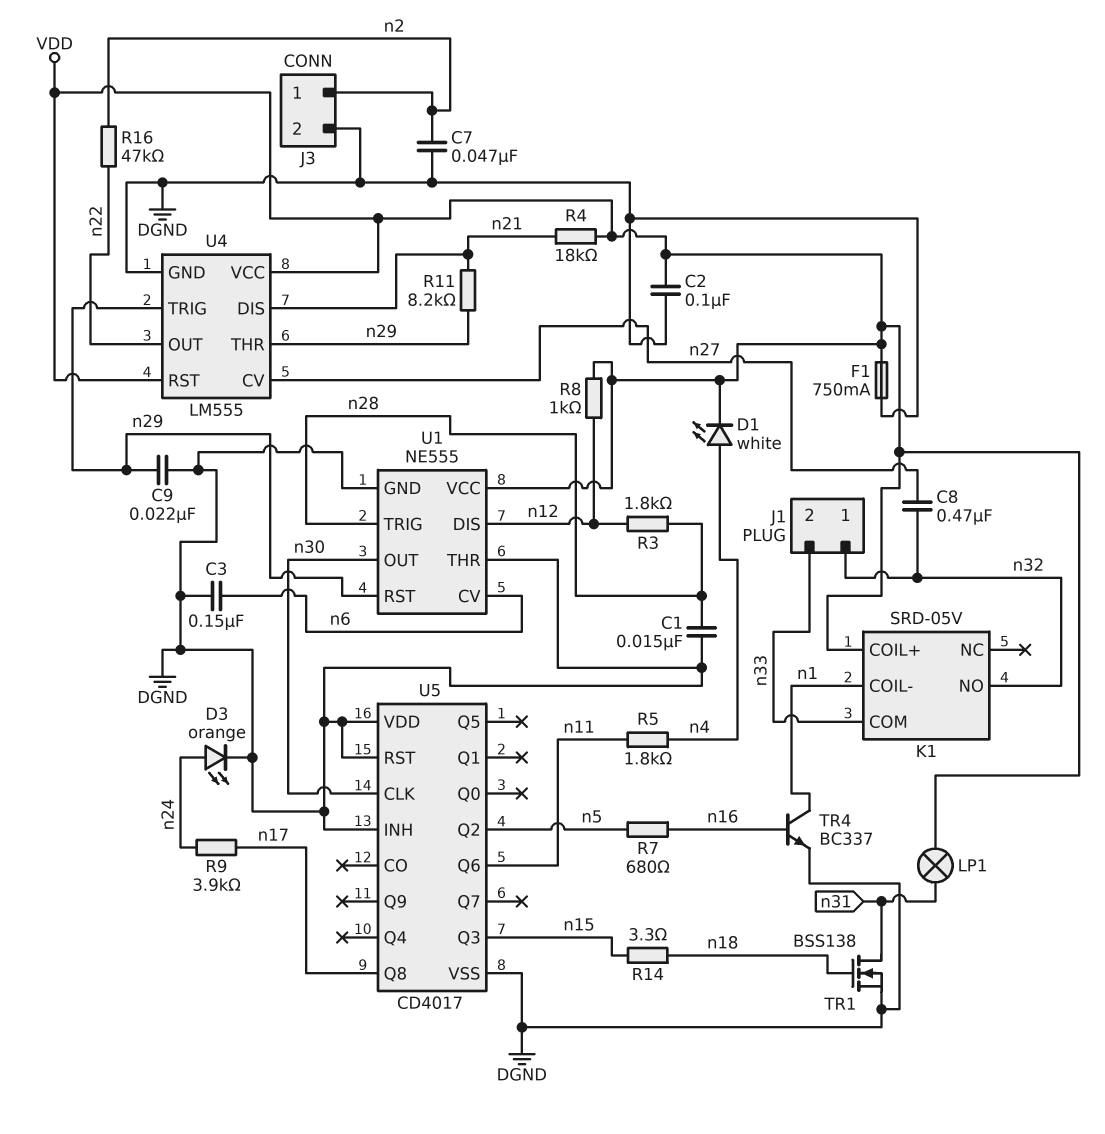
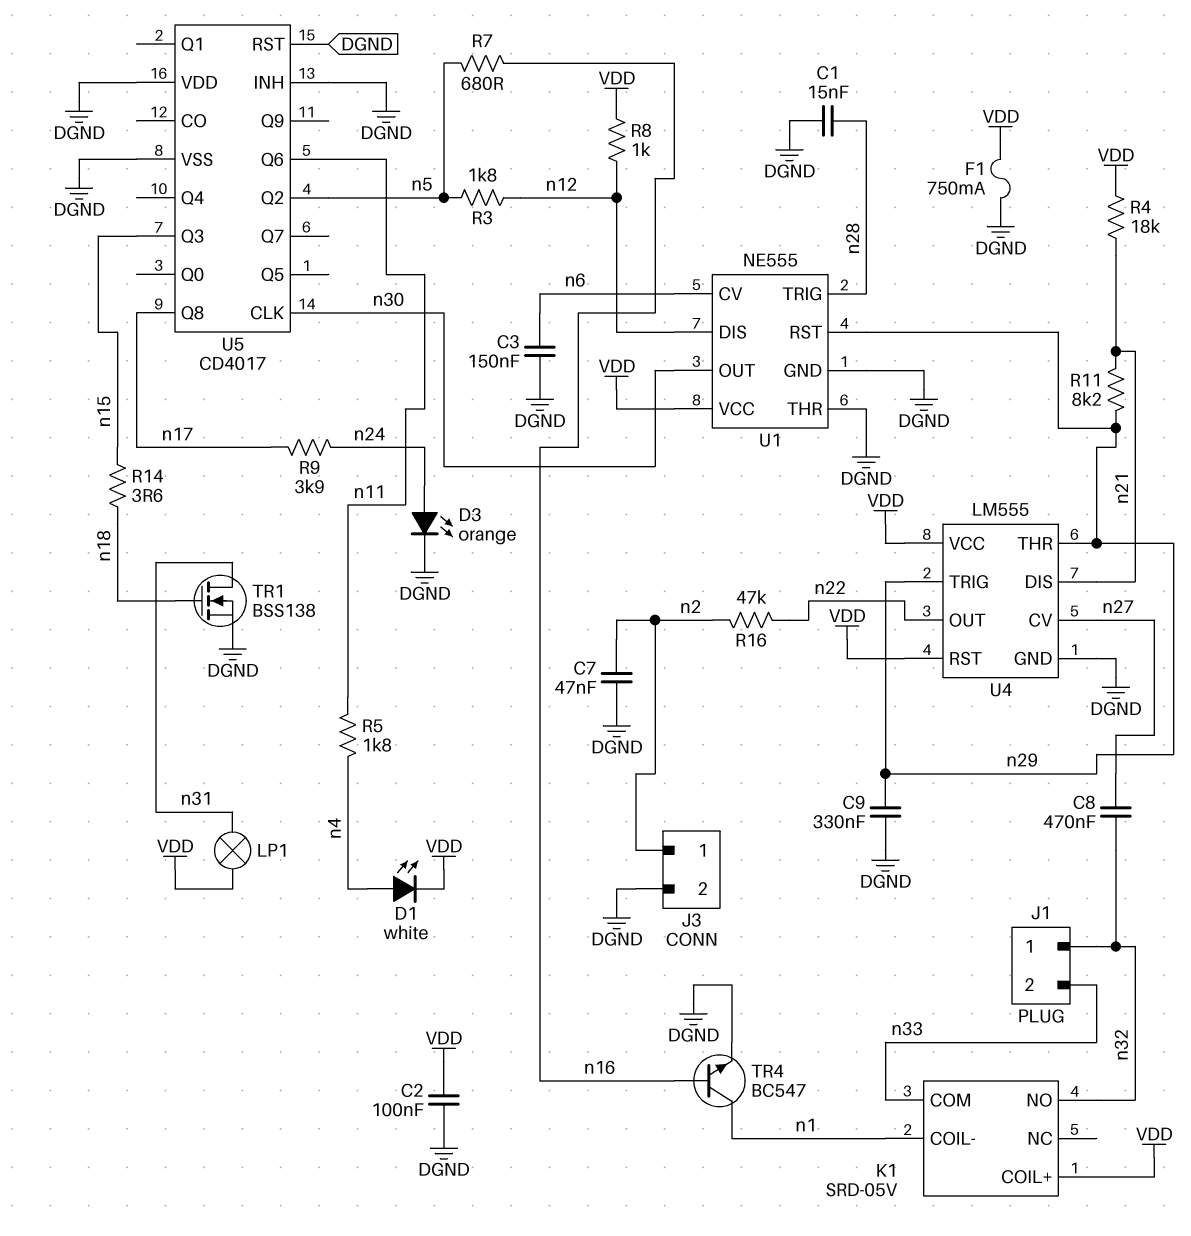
C9: 22nF (DGND, n29) -> 330nF (DGND, n29)
R3: 1.8k (n12, n28) -> 1.8k (n5, n12)
R14: 3.3 (n15, n18) -> 3.6 (n15, n18)
TR4: NPN BC337 (B n16, C n1, E DGND) -> NPN BC547 (B n16, C n1, E DGND)

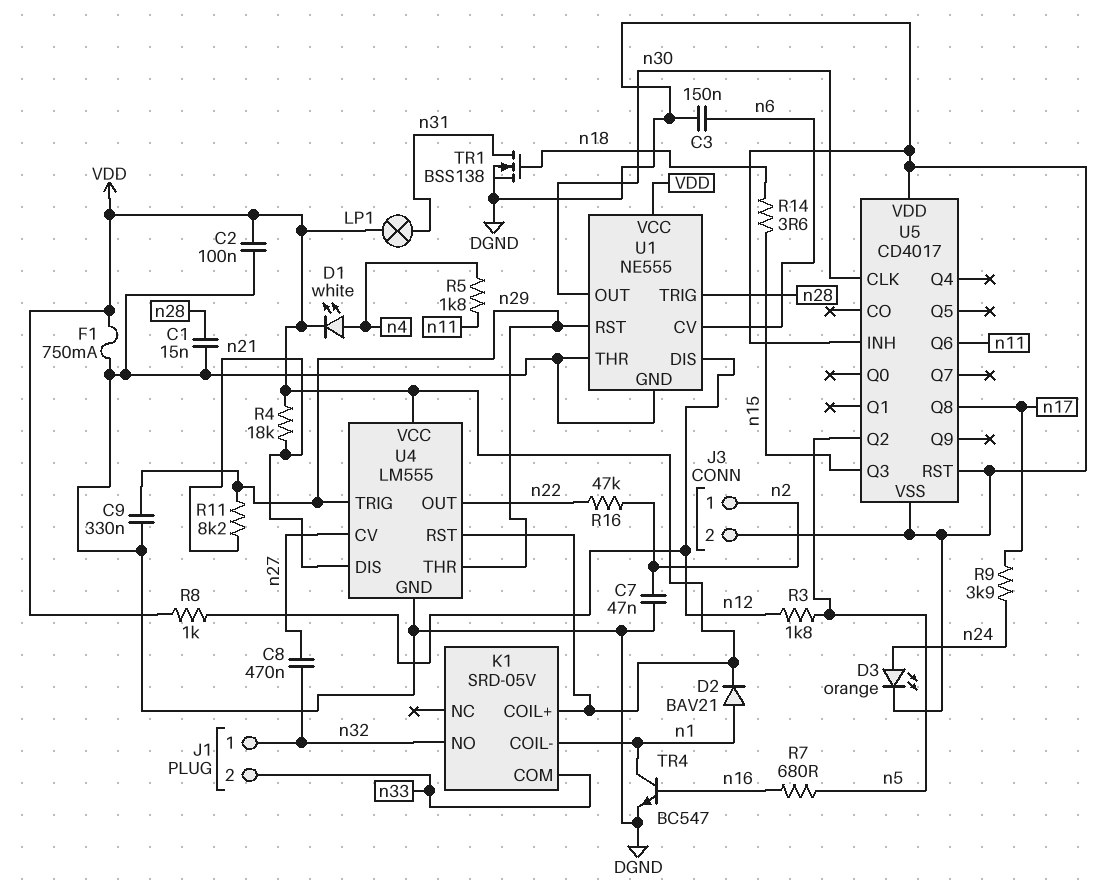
D2: none -> diode BAV21 (A n1, K VDD)

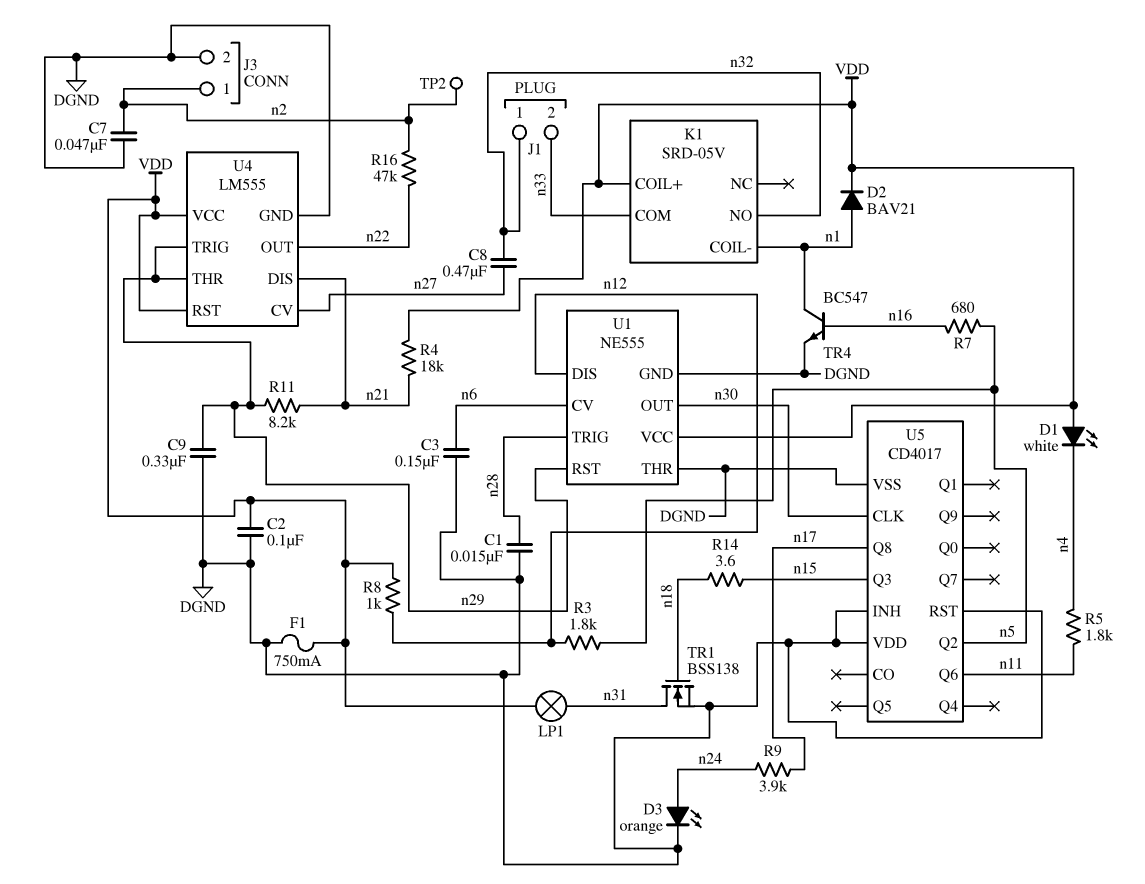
D1: LED white (A n4, K VDD) -> LED white (A VDD, K n4)
TP2: none -> test point (n2)

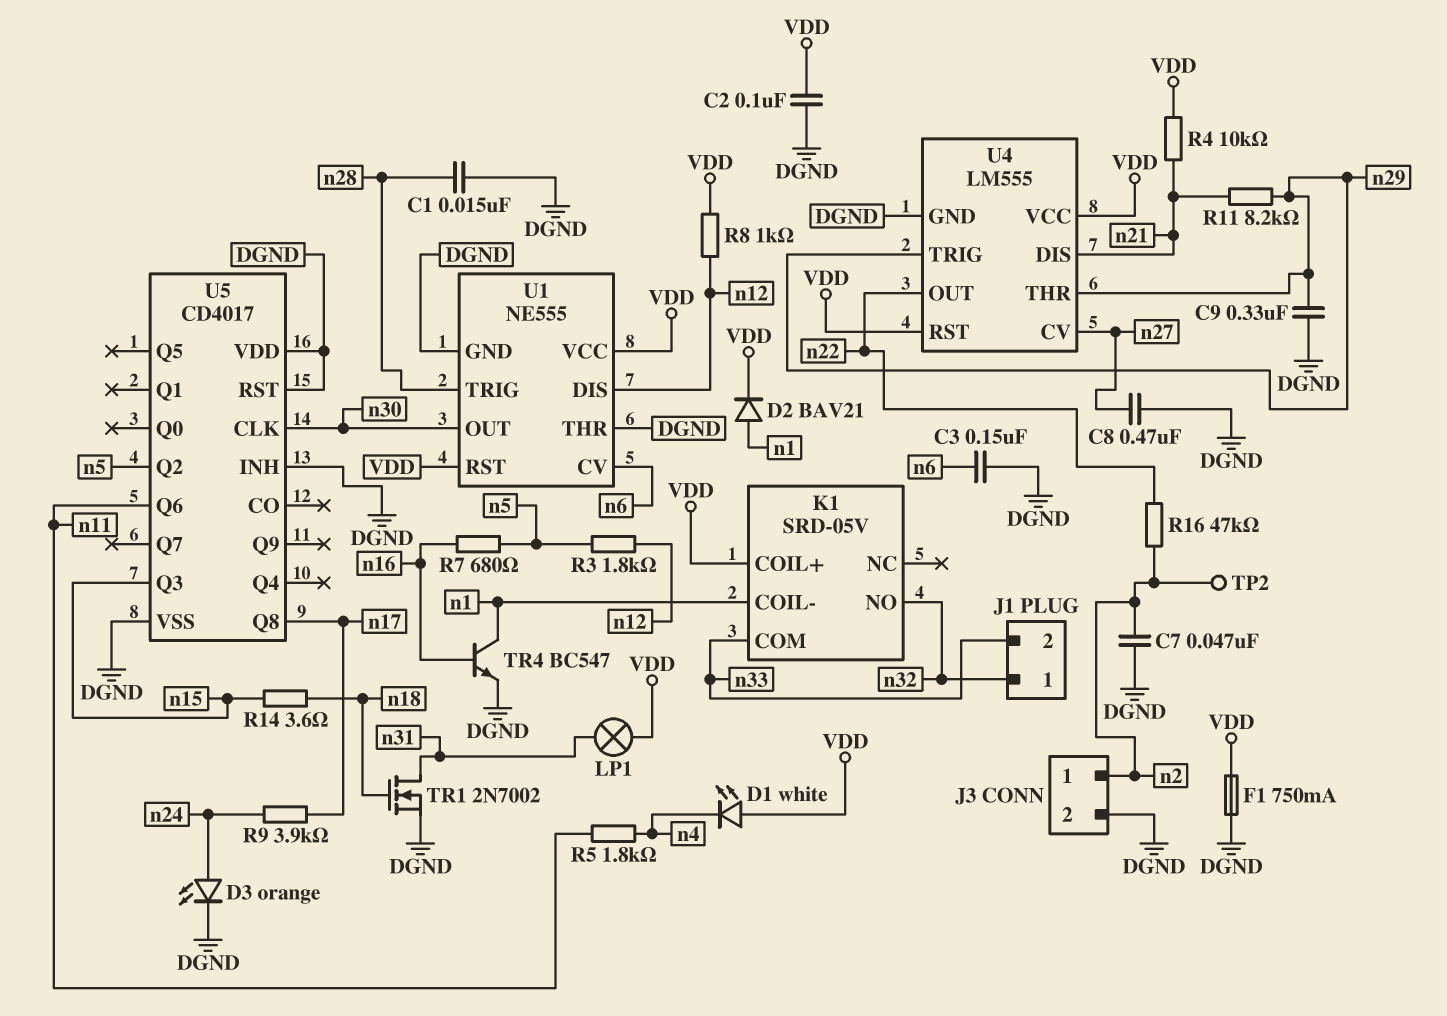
C8: 470nF (n27, n32) -> 470nF (DGND, n27)
R4: 18k (VDD, n21) -> 10k (VDD, n21)
TR1: NMOS BSS138 (G n18, D n31, S DGND) -> NMOS 2N7002 (G n18, D n31, S DGND)
U1 pin RST: n29 -> VDD

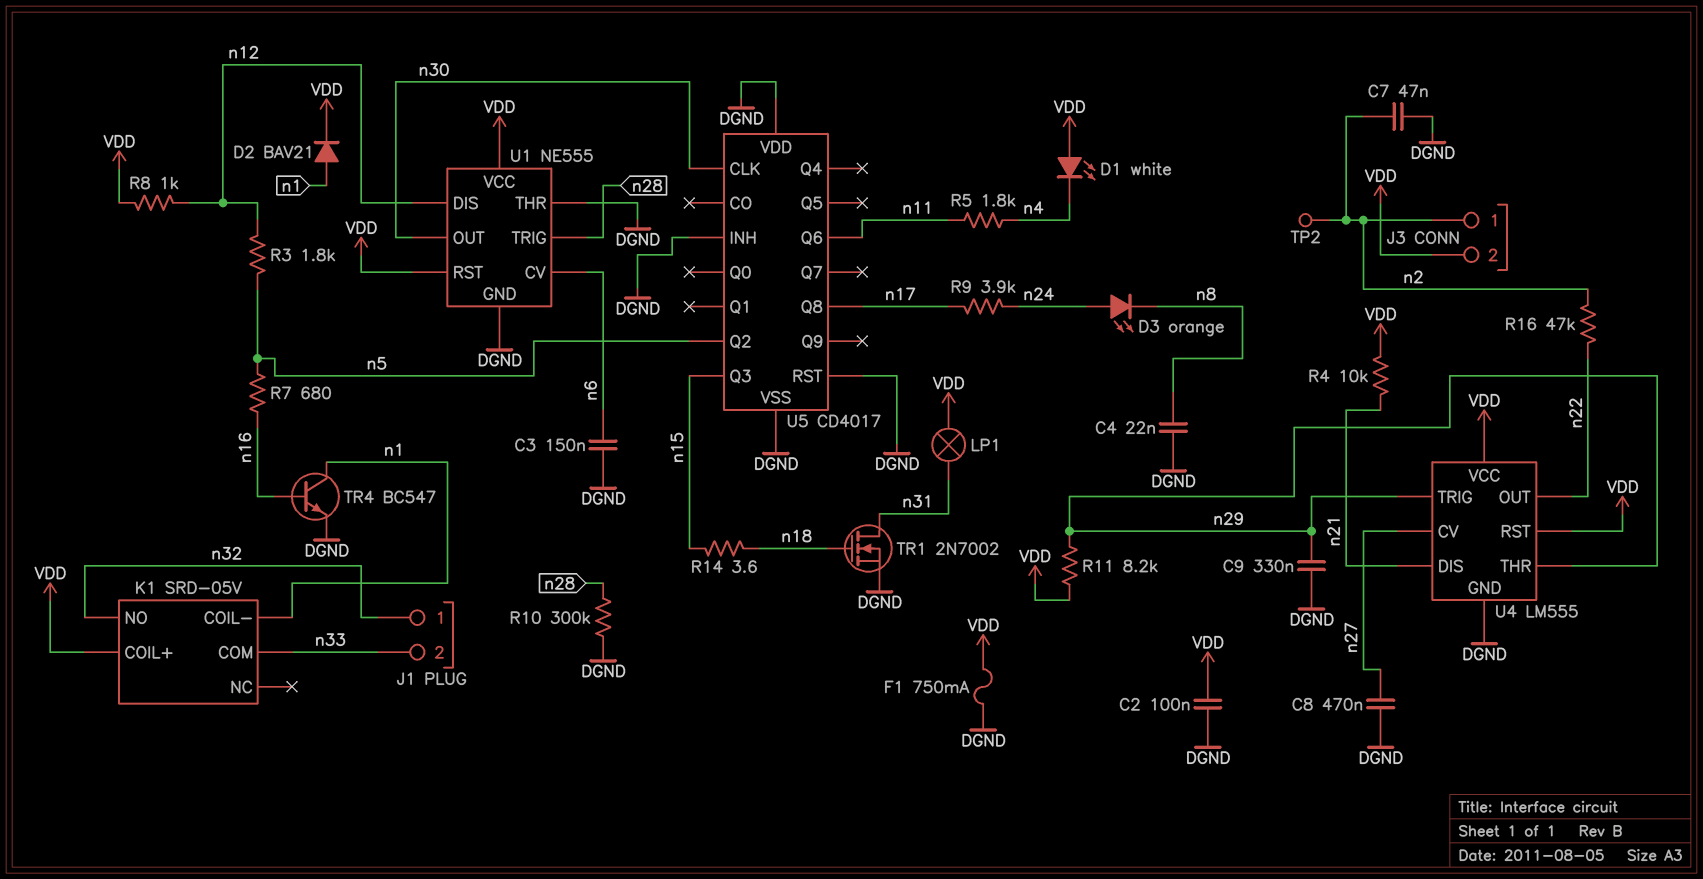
C1: 15nF (DGND, n28) -> none
C4: none -> 22nF (DGND, n8)
D3: LED orange (A n24, K DGND) -> LED orange (A n24, K n8)
J3 pin 2: DGND -> VDD
R10: none -> 300k (DGND, n28)
R11: 8.2k (n21, n29) -> 8.2k (VDD, n29)

